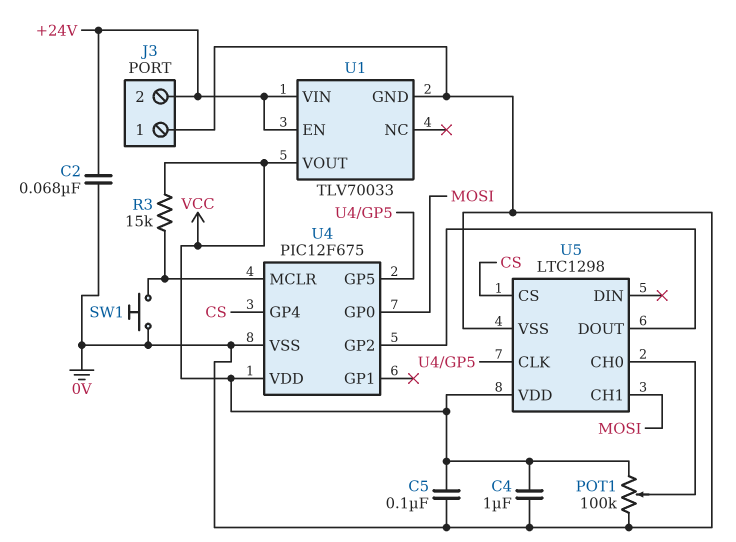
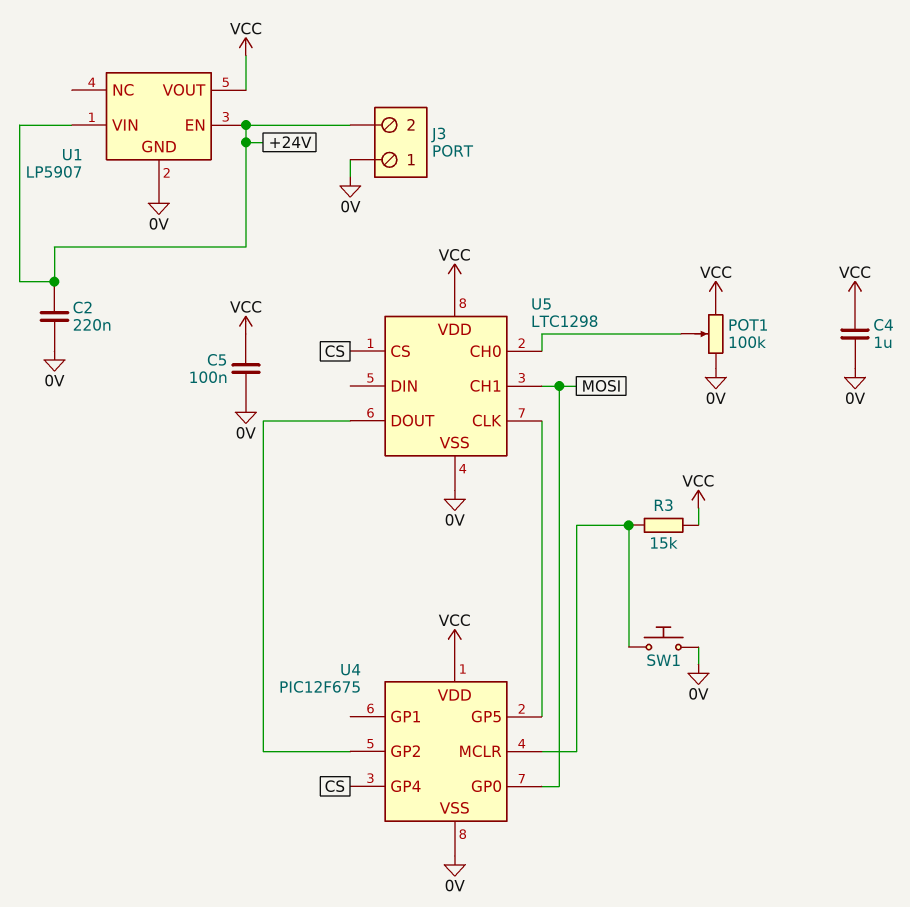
C2: 68nF (+24V, 0V) -> 220nF (+24V, 0V)
U1: TLV70033 -> LP5907

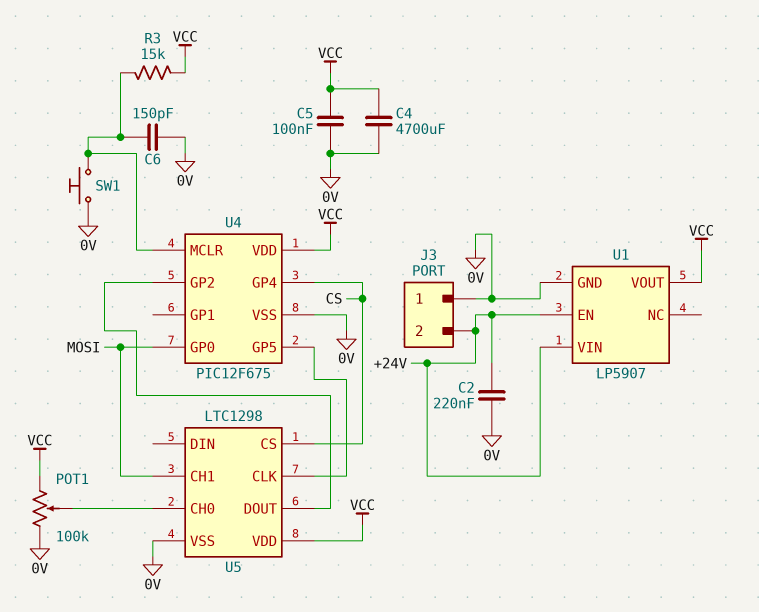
C4: 1uF (0V, VCC) -> 4700uF (0V, VCC)
C6: none -> 150pF (0V, U4/MCLR)

